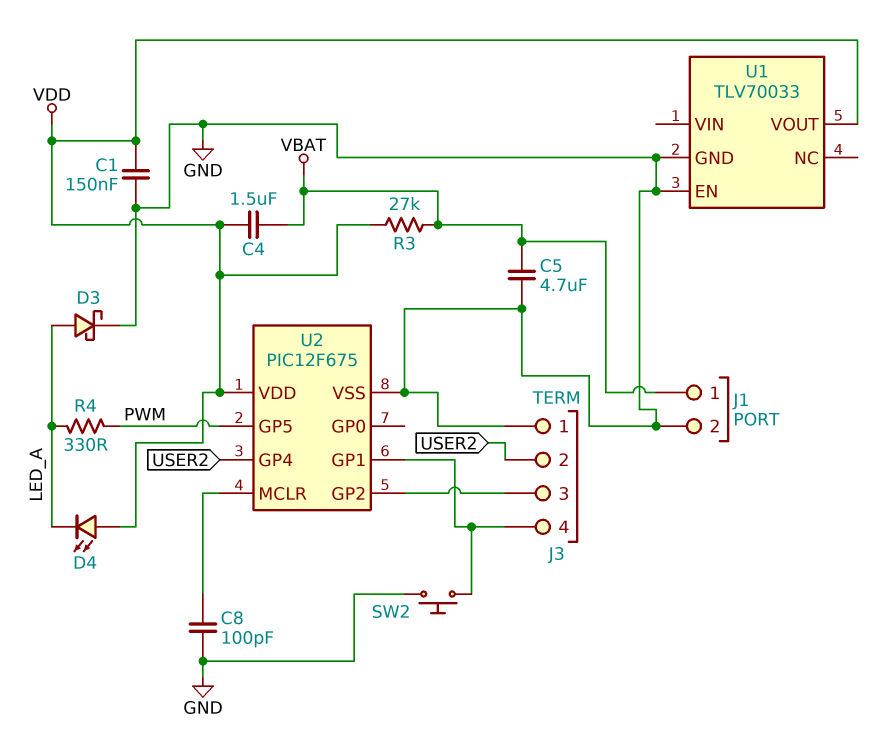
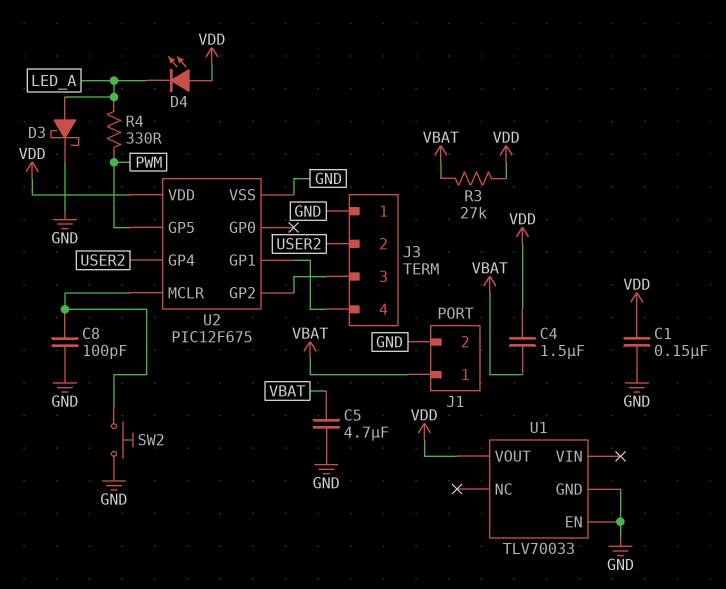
SW2: button (GND, J3/4) -> button (GND, U2/MCLR)

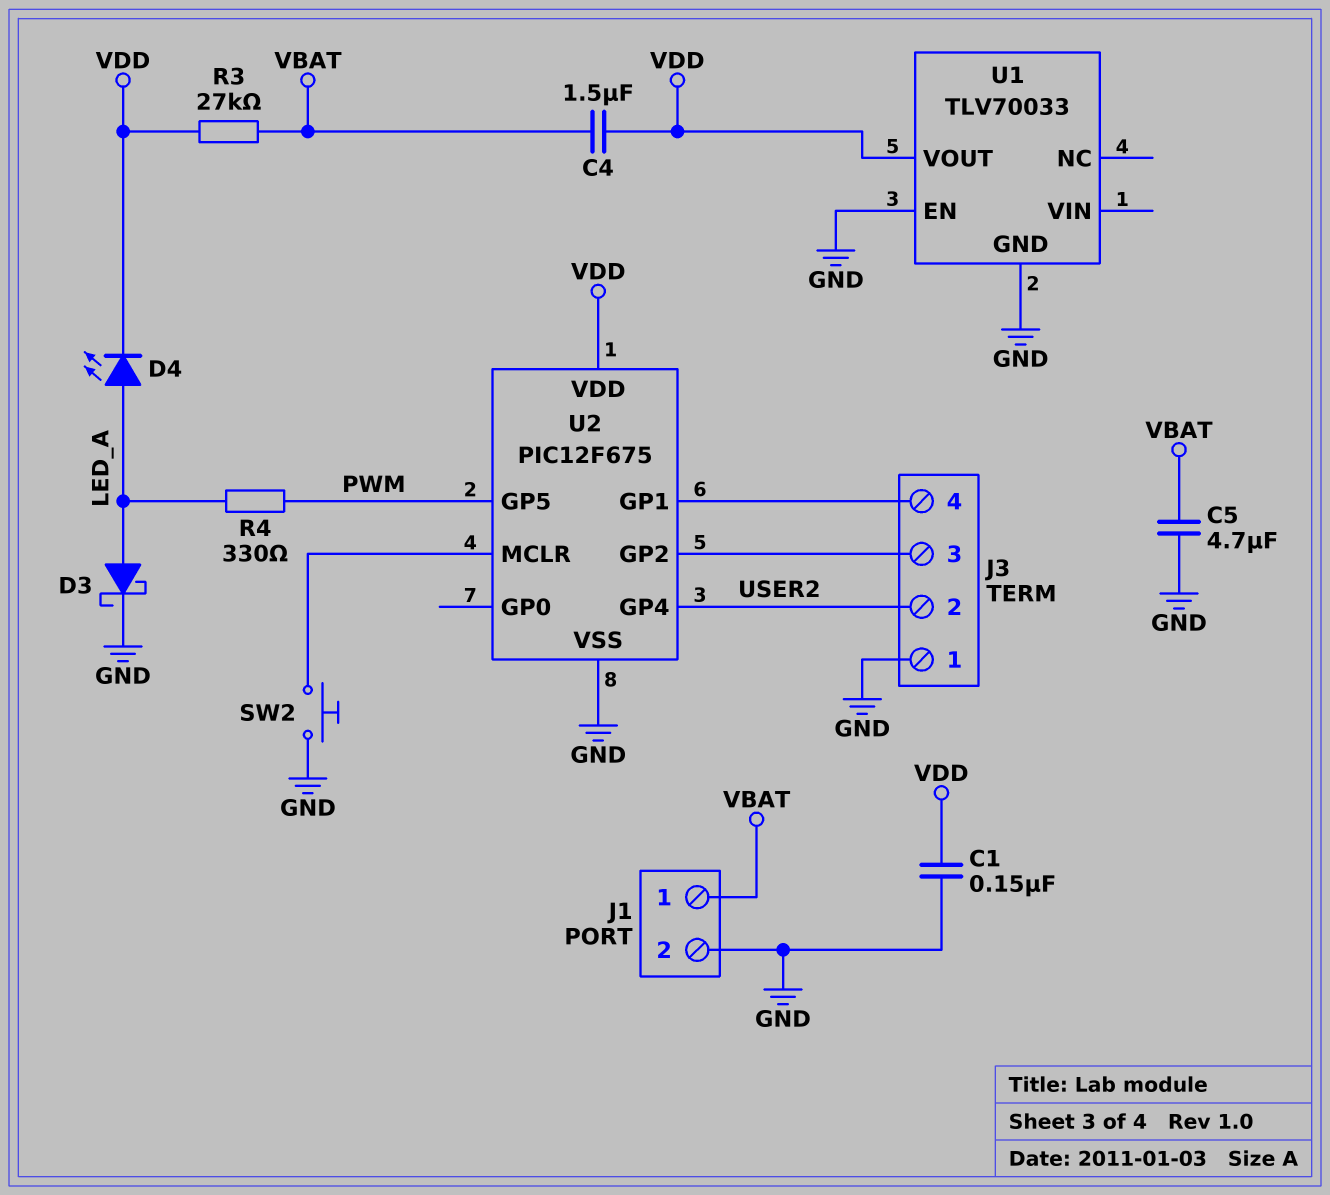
C8: 100pF (GND, U2/MCLR) -> none
D4: LED (A VDD, K LED_A) -> LED (A LED_A, K VDD)

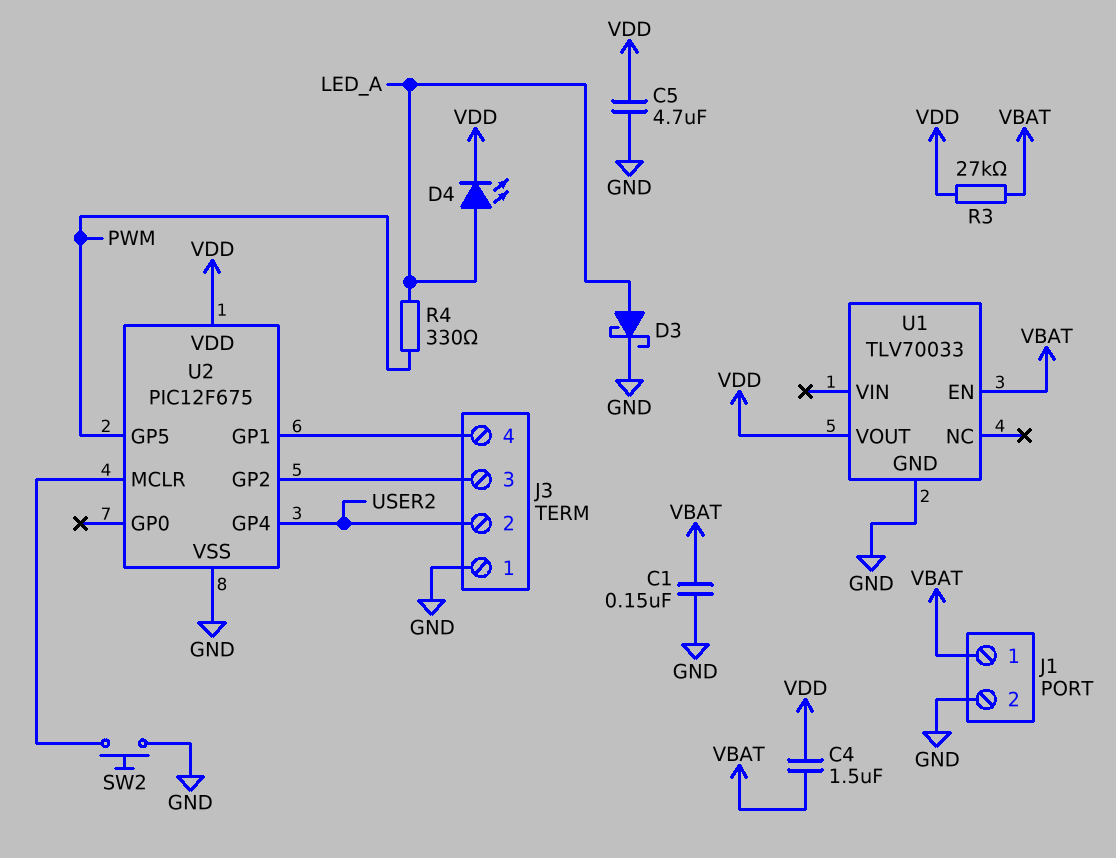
C1: 150nF (GND, VDD) -> 150nF (GND, VBAT)
C5: 4.7uF (GND, VBAT) -> 4.7uF (GND, VDD)
U1 pin EN: GND -> VBAT

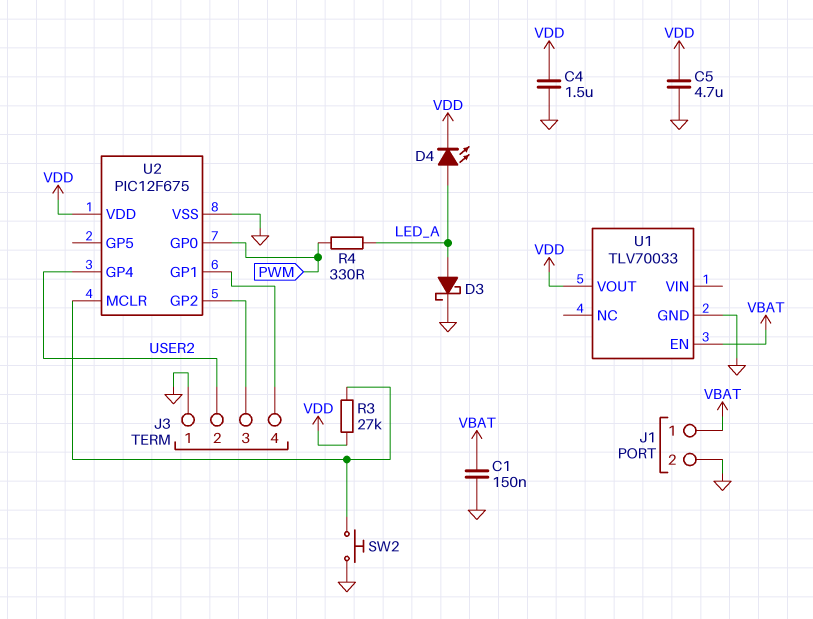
C4: 1.5uF (VBAT, VDD) -> 1.5uF (GND, VDD)
R3: 27k (VBAT, VDD) -> 27k (U2/MCLR, VDD)
U2 pin GP0: none -> PWM
U2 pin GP5: PWM -> none

